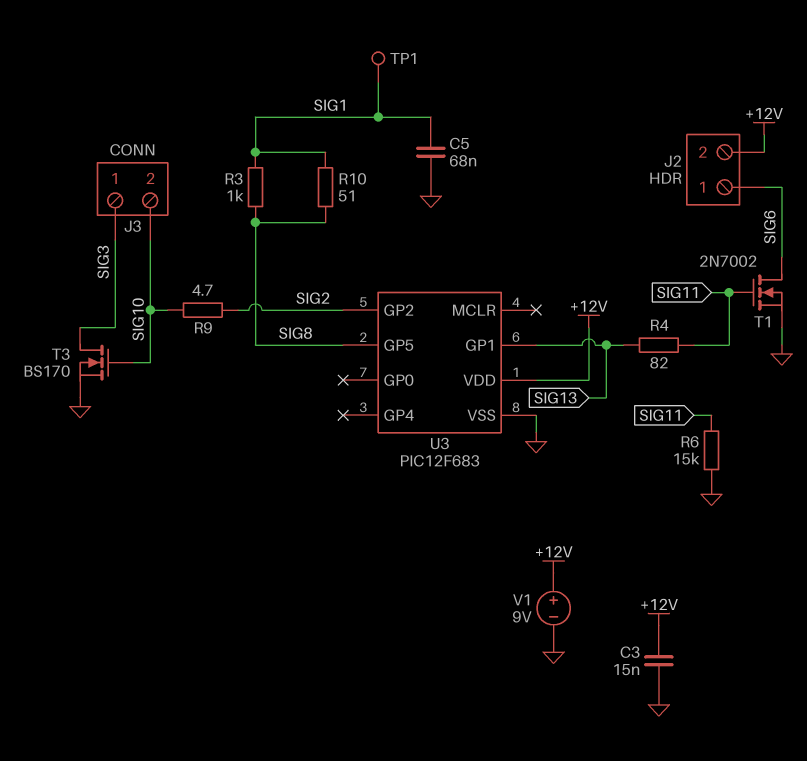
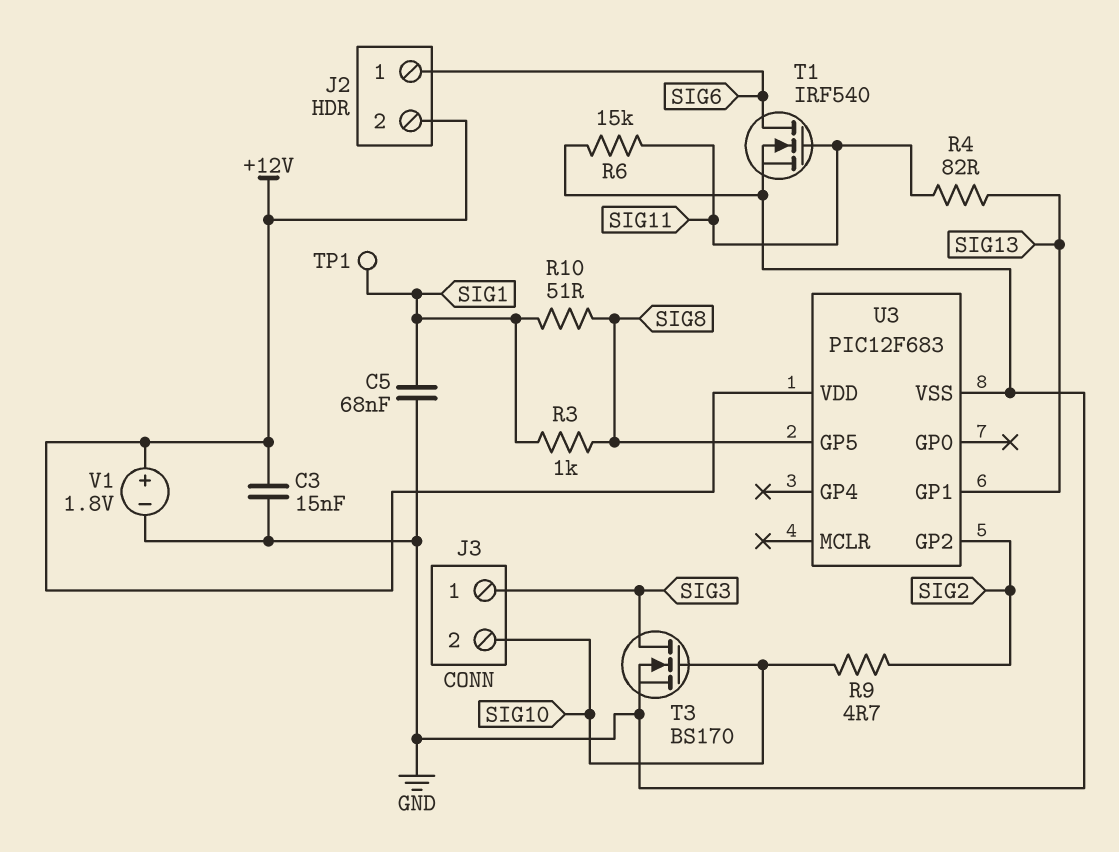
T1: NMOS 2N7002 (G SIG11, D SIG6, S GND) -> NMOS IRF540 (G SIG11, D SIG6, S GND)
V1: 9V (plus +12V, minus GND) -> 1.8V (plus +12V, minus GND)

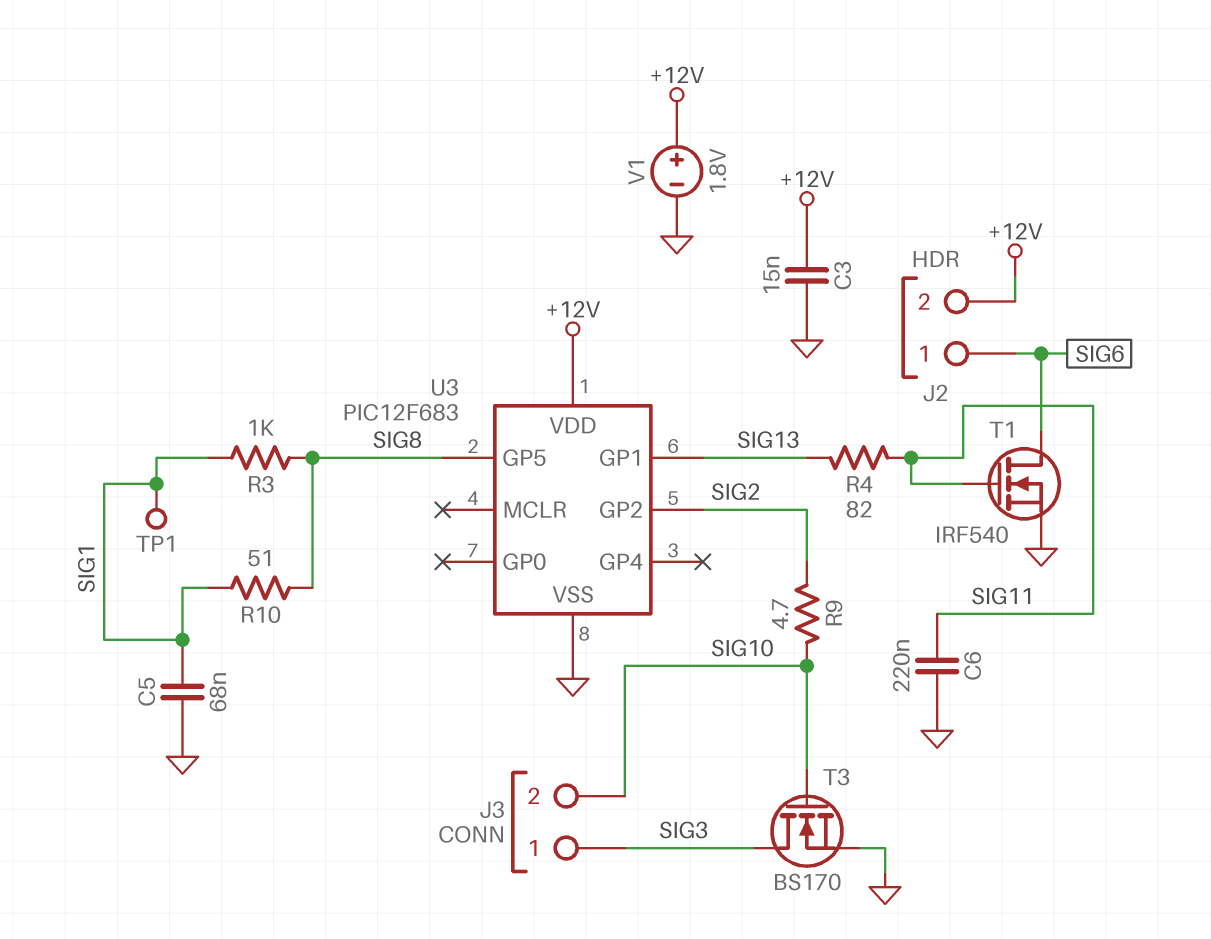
C6: none -> 220nF (GND, SIG11)
R6: 15k (GND, SIG11) -> none

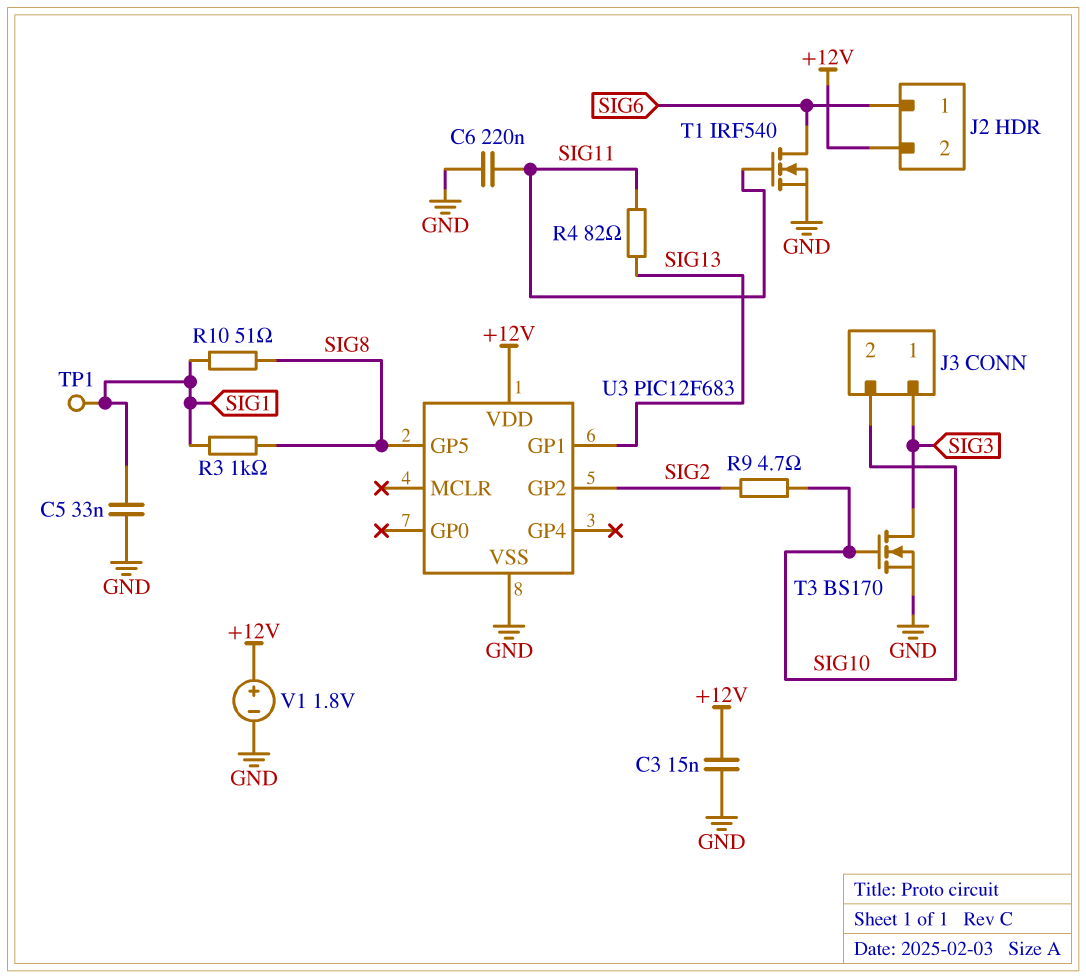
C5: 68nF (GND, SIG1) -> 33nF (GND, SIG1)

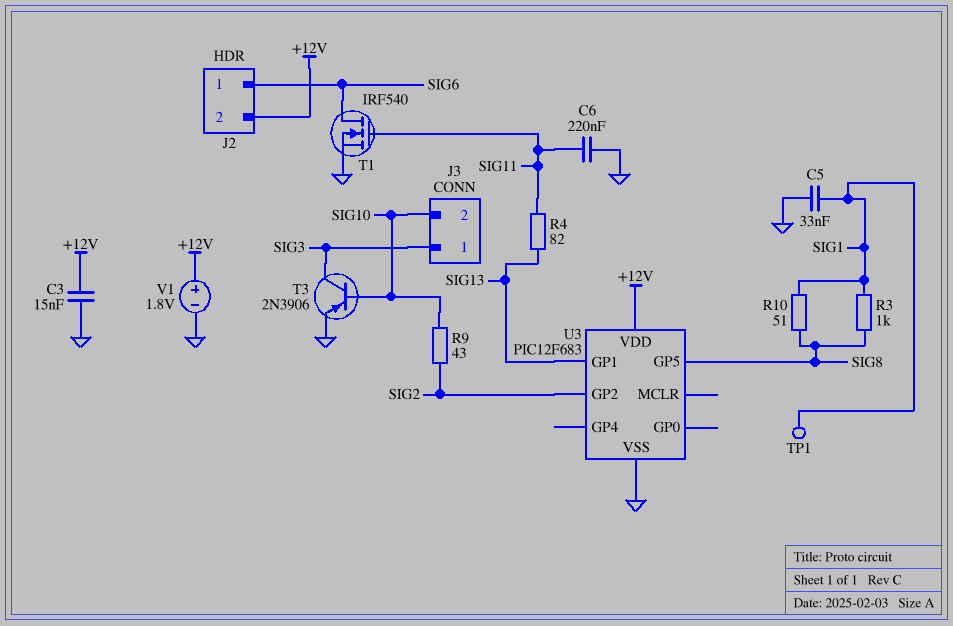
R9: 4.7 (SIG2, SIG10) -> 43 (SIG2, SIG10)
T3: NMOS BS170 (G SIG10, D SIG3, S GND) -> PNP 2N3906 (B SIG10, C SIG3, E GND)

